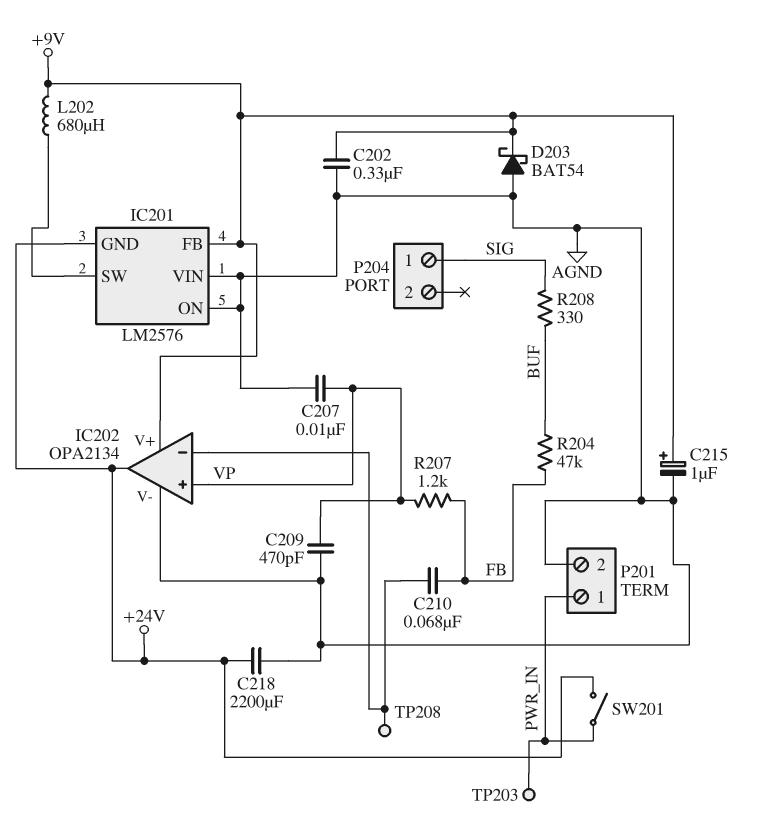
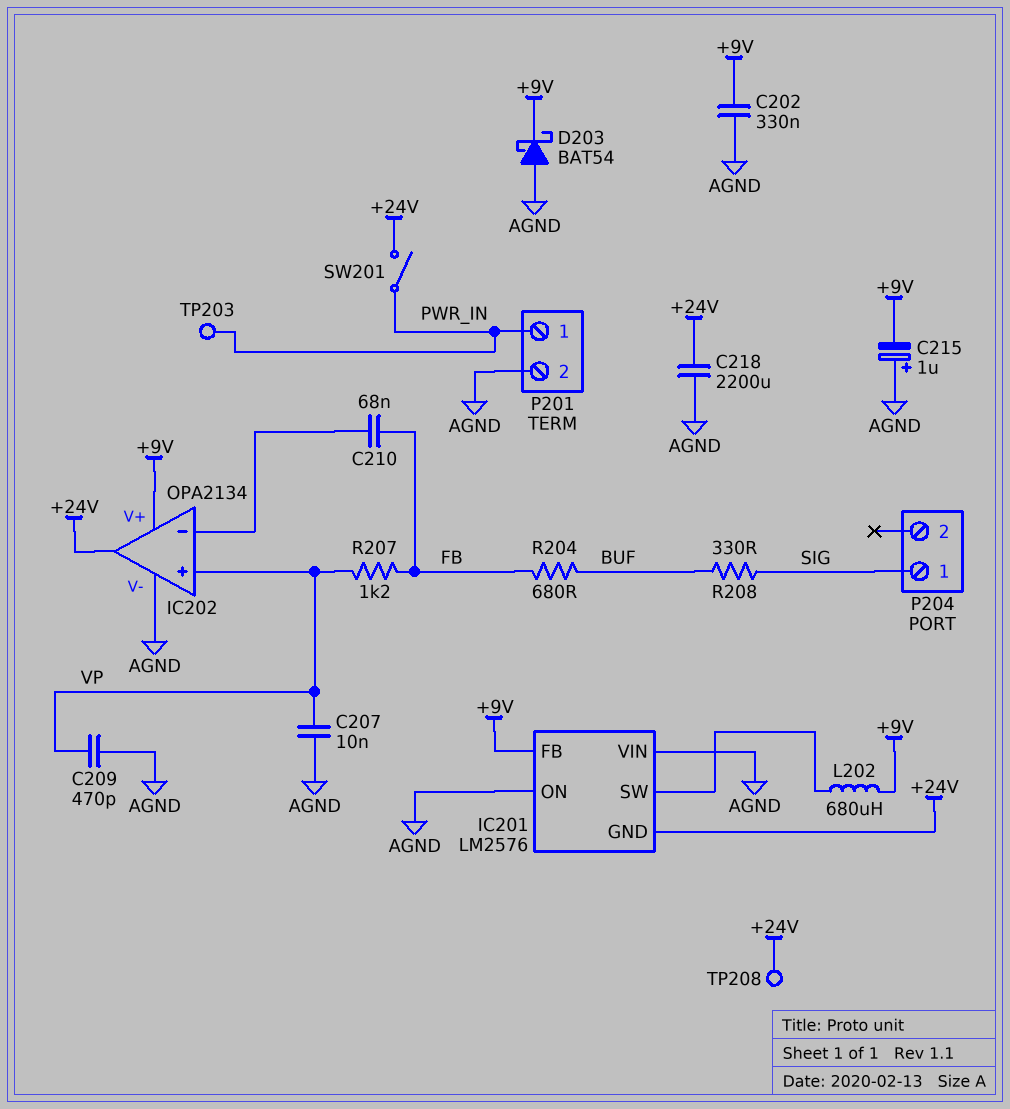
C215: 1uF (plus +9V, minus AGND) -> 1uF (plus AGND, minus +9V)
R204: 47k (BUF, FB) -> 680 (BUF, FB)
TP208: test point (IC202/in-) -> test point (+24V)

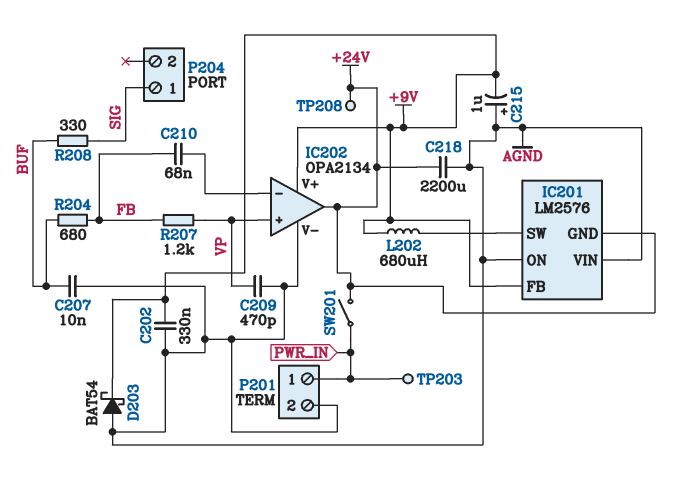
C207: 10nF (AGND, VP) -> 10nF (AGND, BUF)

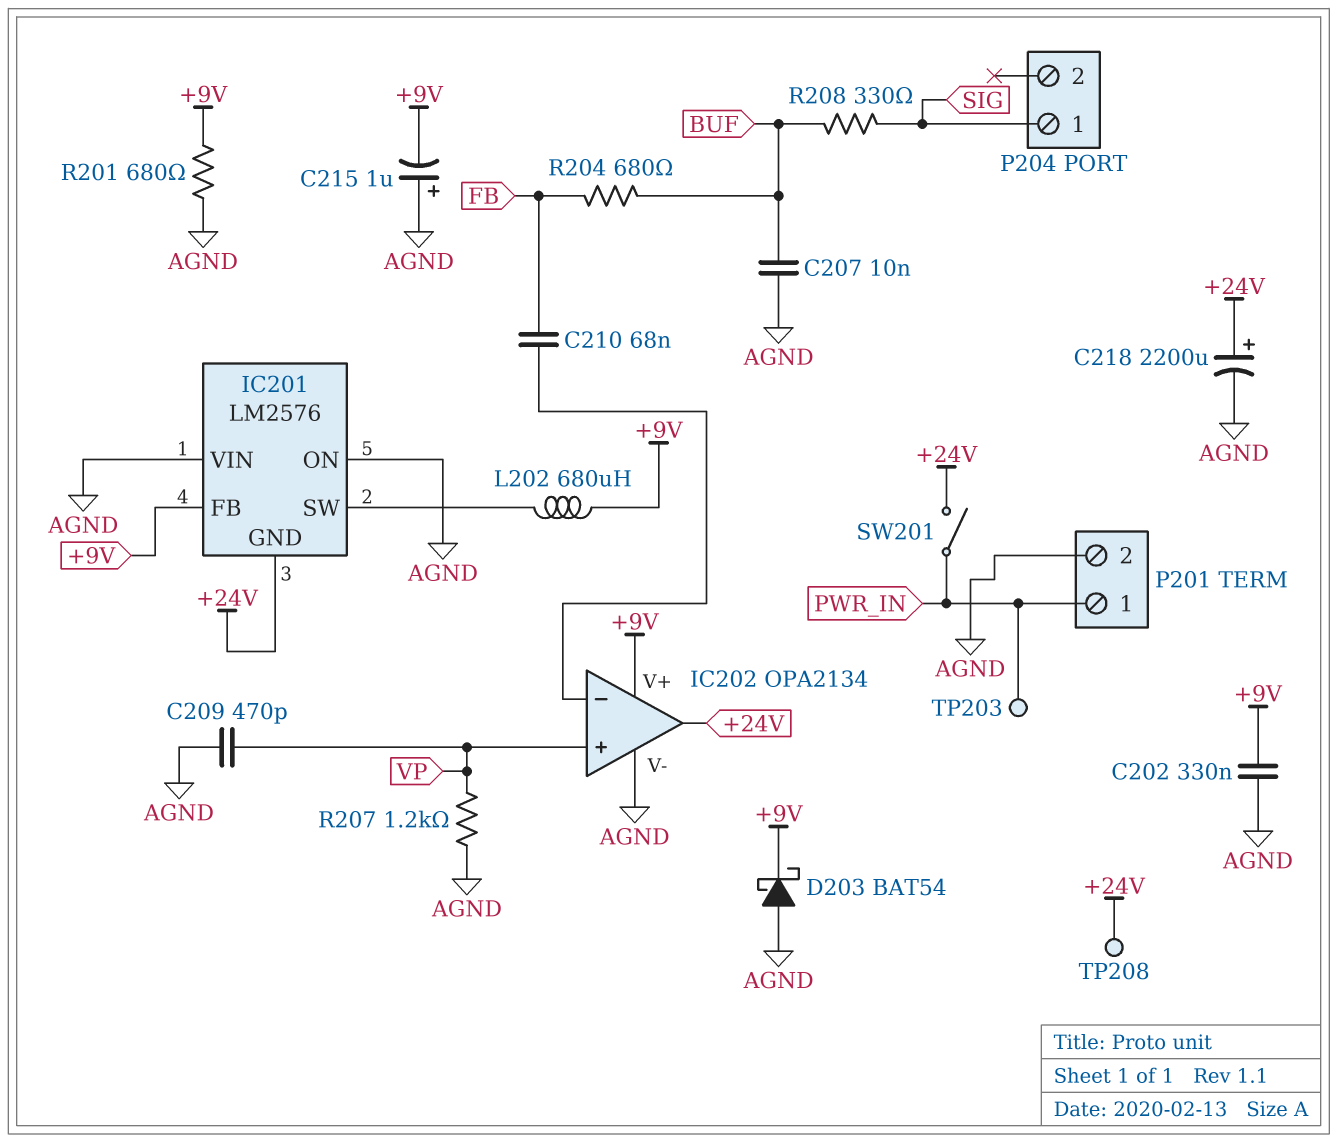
C218: 2200uF (+24V, AGND) -> 2200uF (plus +24V, minus AGND)
R201: none -> 680 (+9V, AGND)
R207: 1.2k (FB, VP) -> 1.2k (AGND, VP)

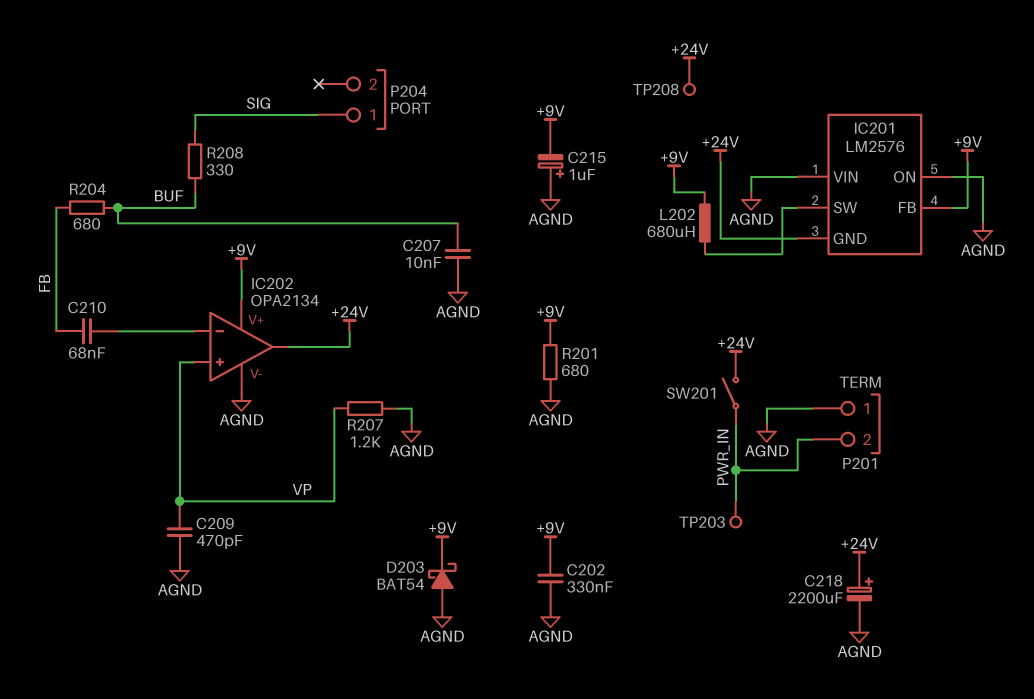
P201 pin 1: PWR_IN -> AGND
P201 pin 2: AGND -> PWR_IN

